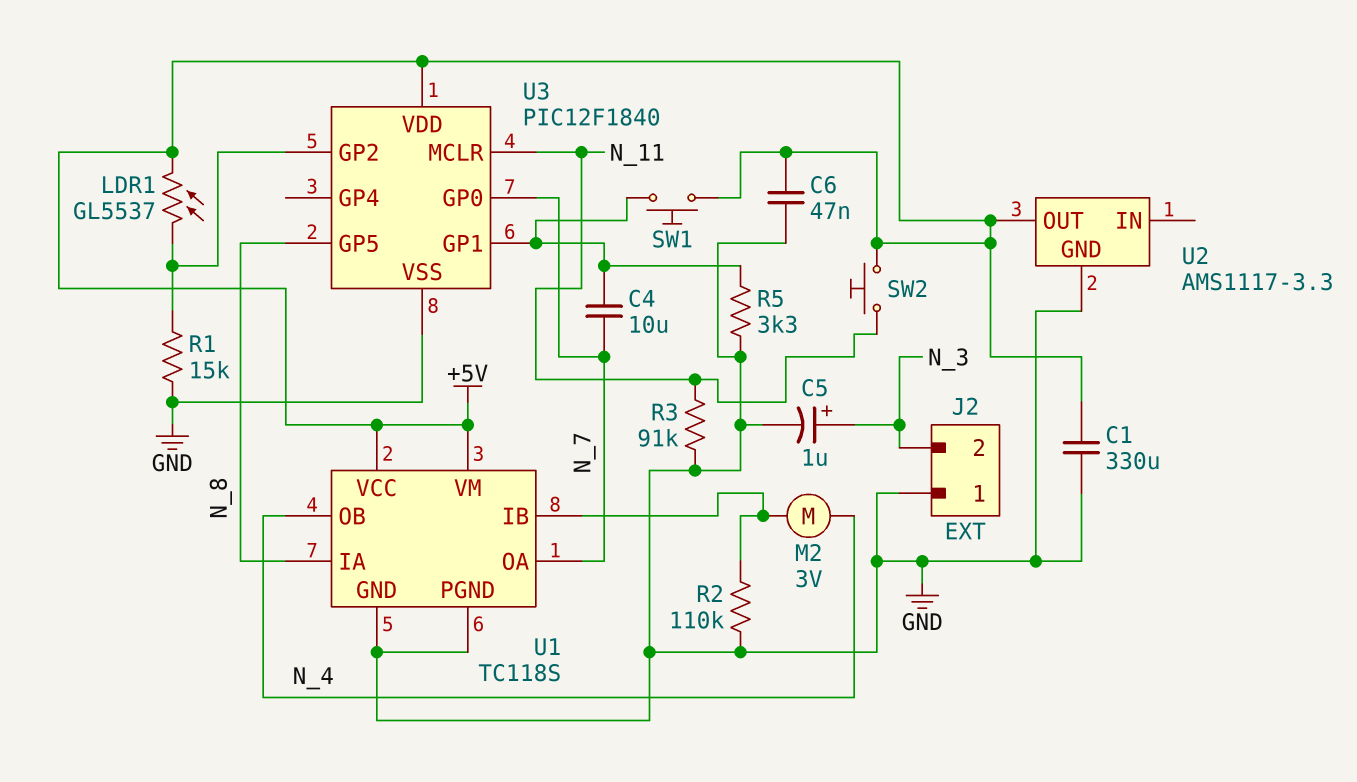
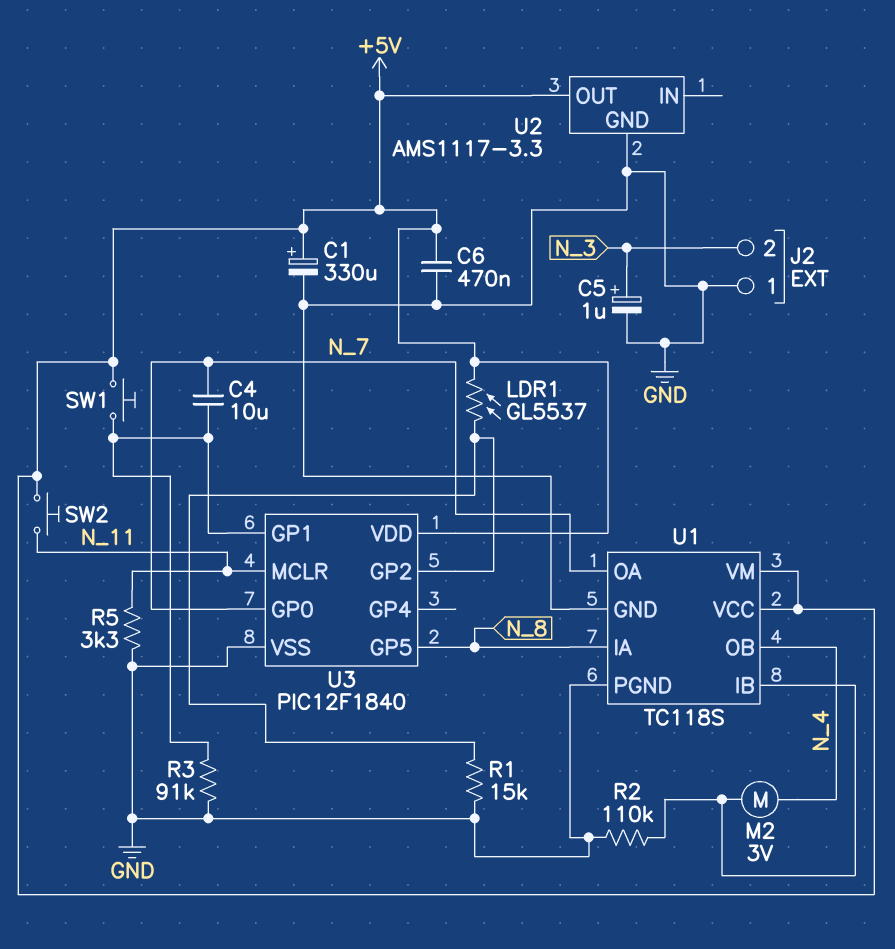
C1: 330uF (+5V, GND) -> 330uF (plus +5V, minus GND)
C6: 47nF (+5V, GND) -> 470nF (+5V, GND)
R3: 91k (GND, N_11) -> 91k (GND, U3/GP1)
R5: 3.3k (GND, U3/GP1) -> 3.3k (GND, N_11)

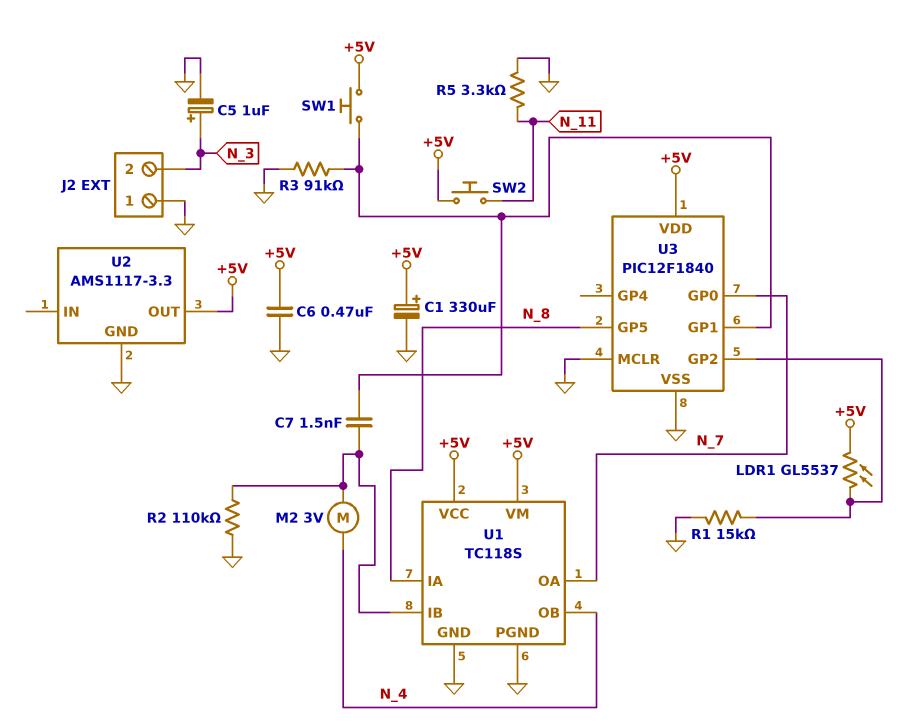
C4: 10uF (N_7, U3/GP1) -> none
C7: none -> 1.5nF (U1/IB, U3/GP1)
U3 pin MCLR: N_11 -> GND

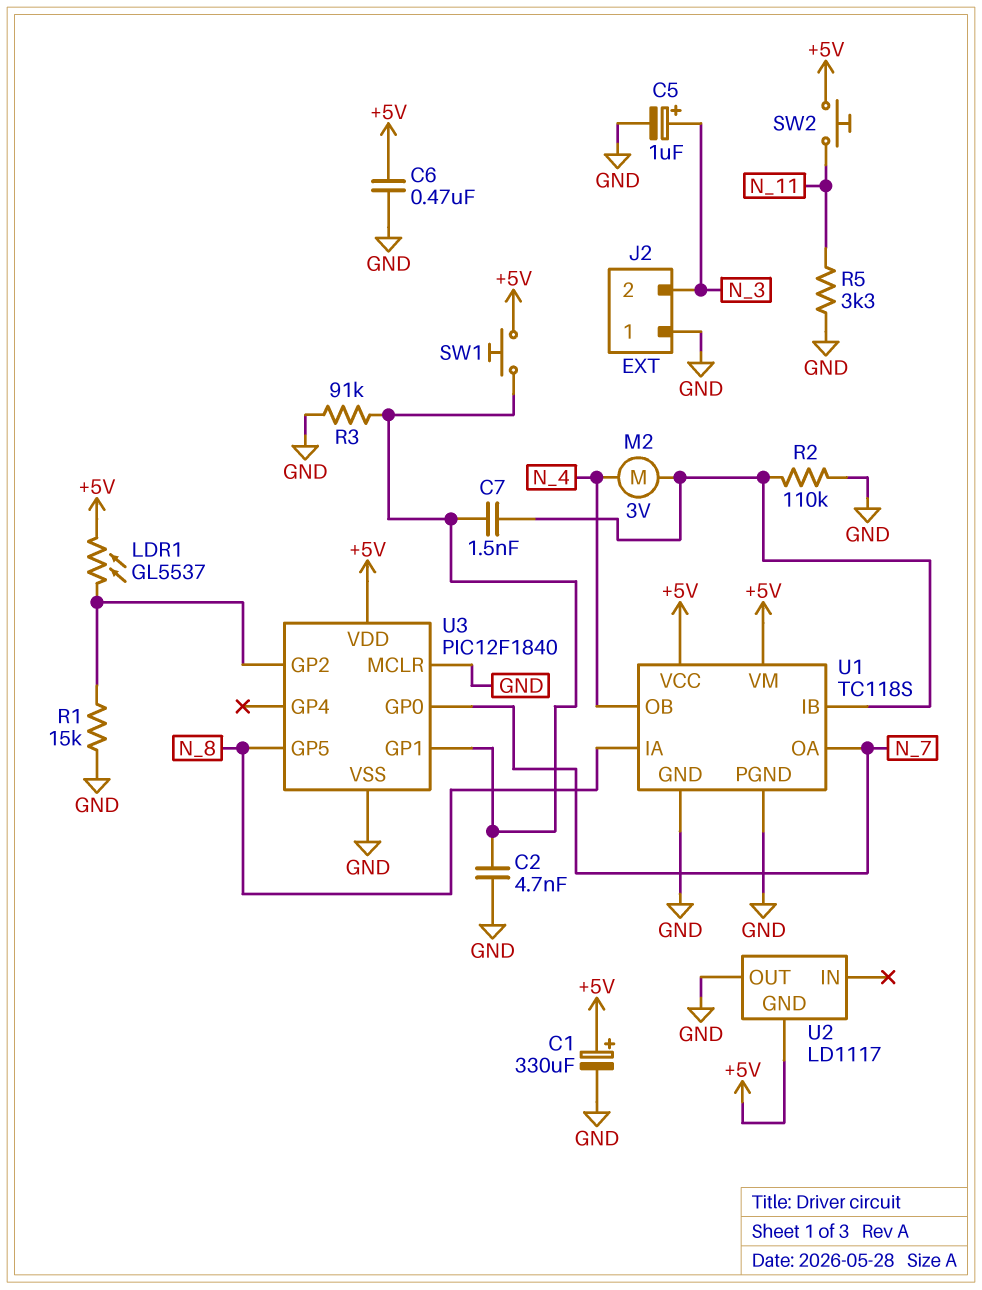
C2: none -> 4.7nF (GND, U3/GP1)
U2: AMS1117-3.3 -> LD1117
U2 pin GND: GND -> +5V
U2 pin OUT: +5V -> GND

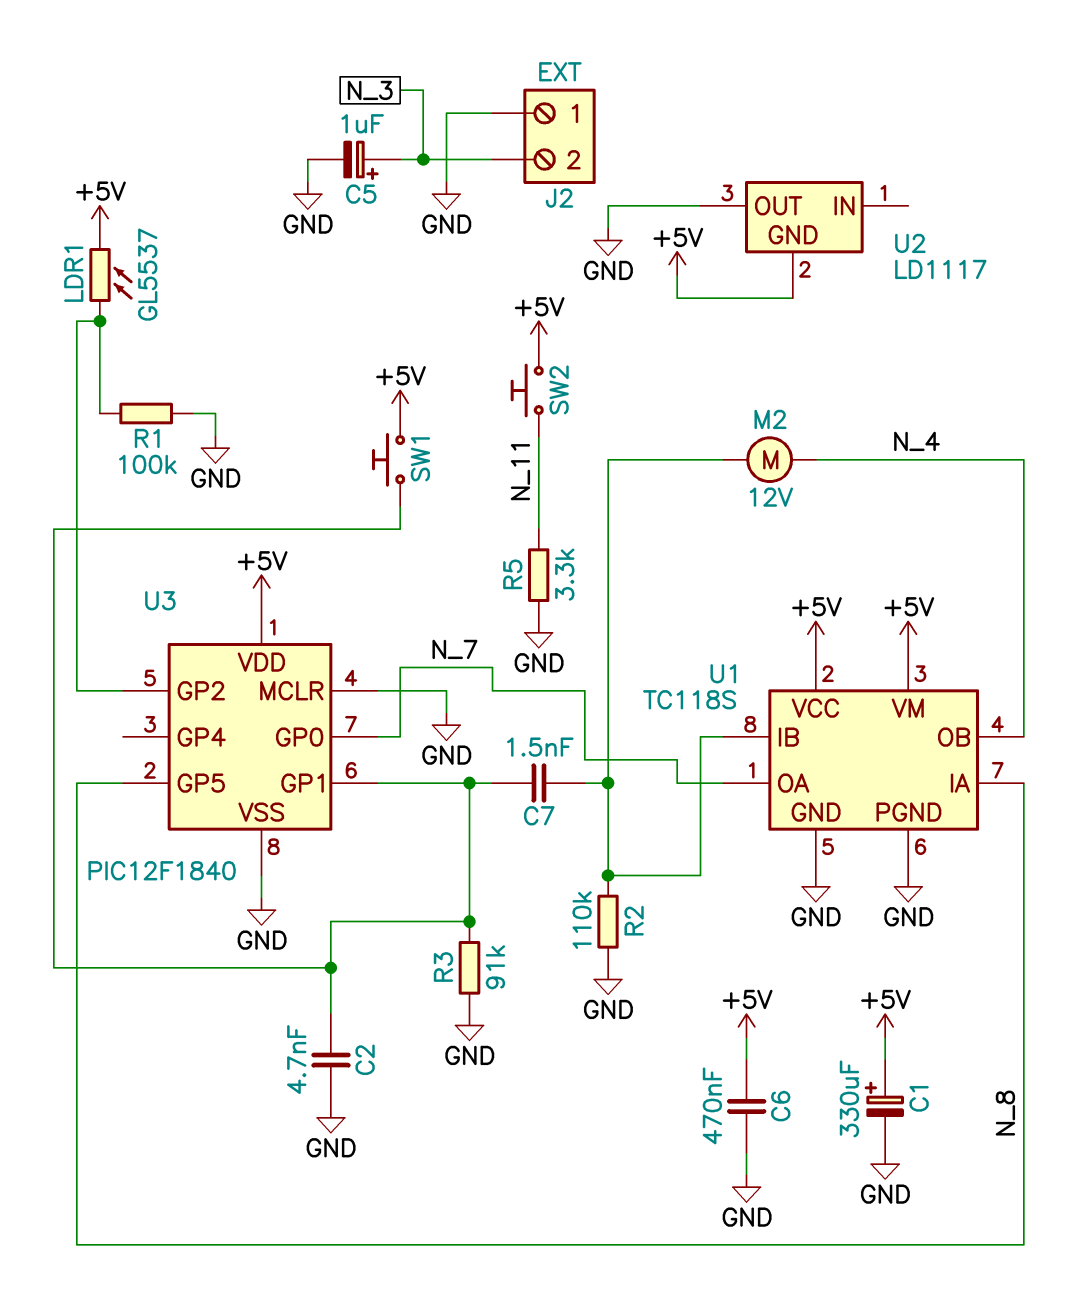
M2: motor 3V (N_4, U1/IB) -> motor 12V (N_4, U1/IB)
R1: 15k (GND, U3/GP2) -> 100k (GND, U3/GP2)

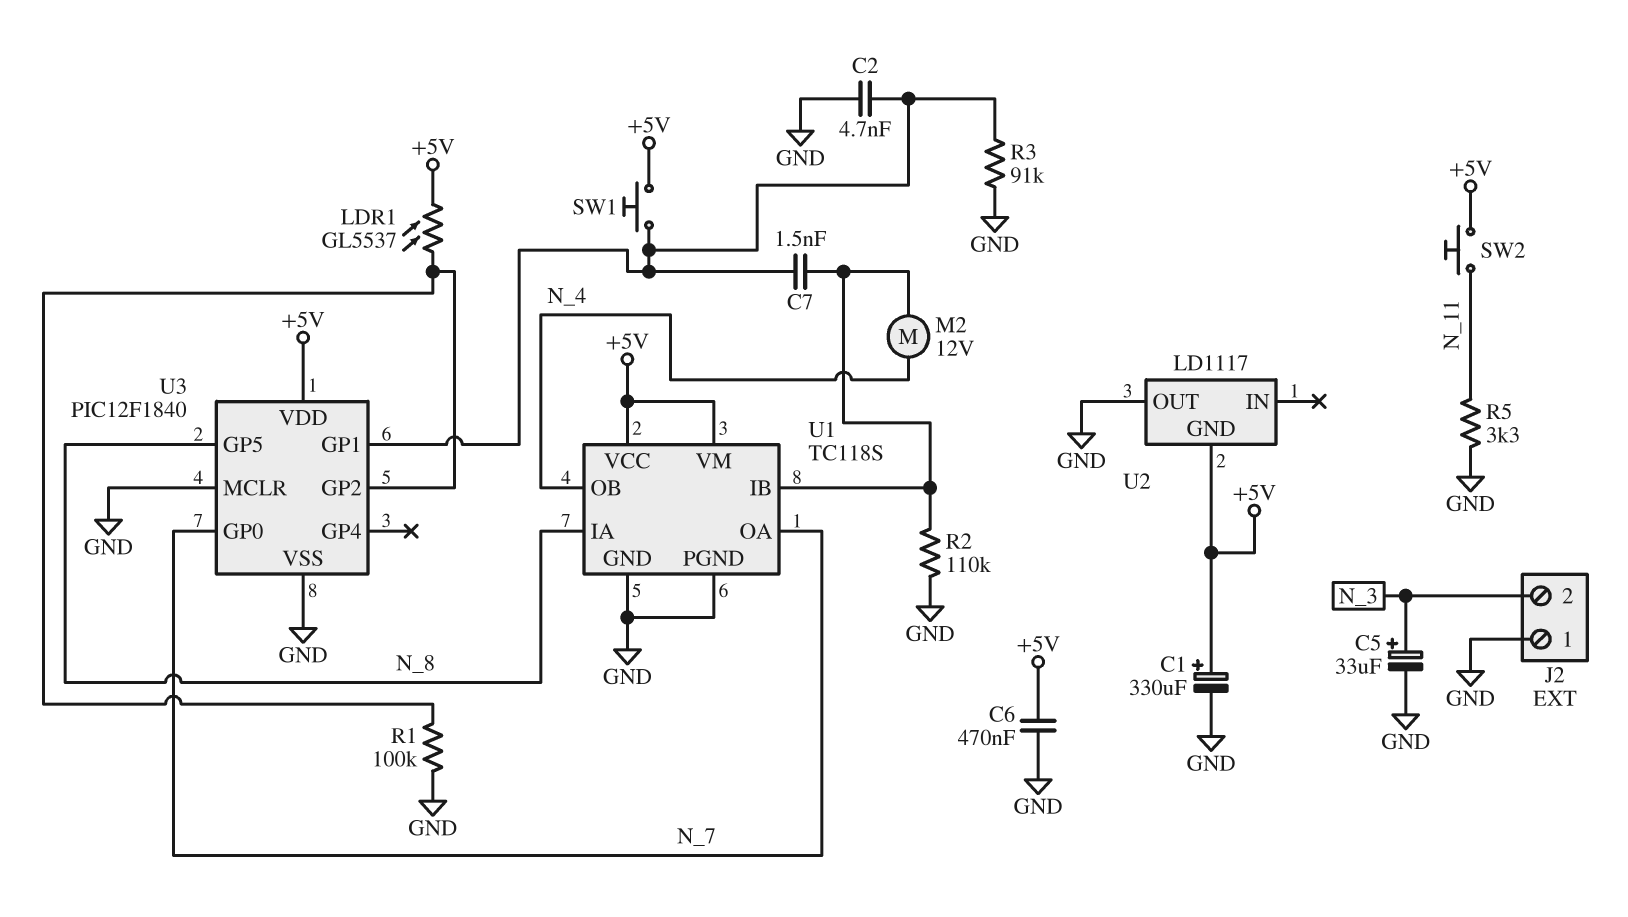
C5: 1uF (plus N_3, minus GND) -> 33uF (plus N_3, minus GND)

